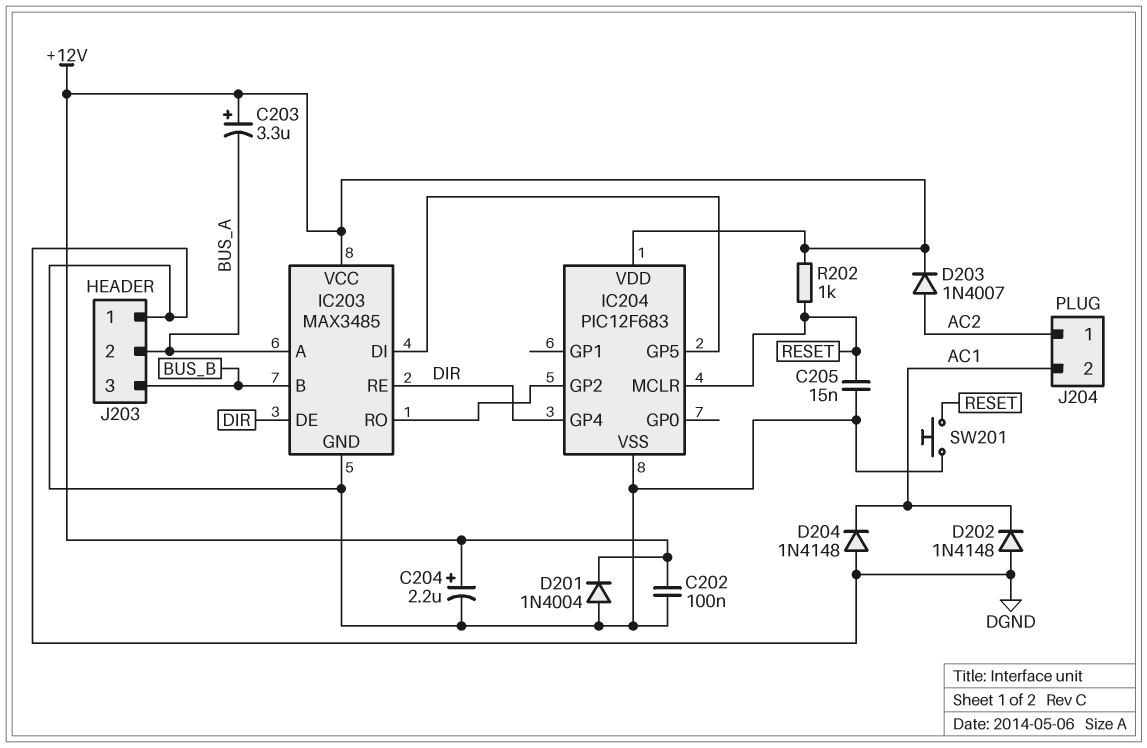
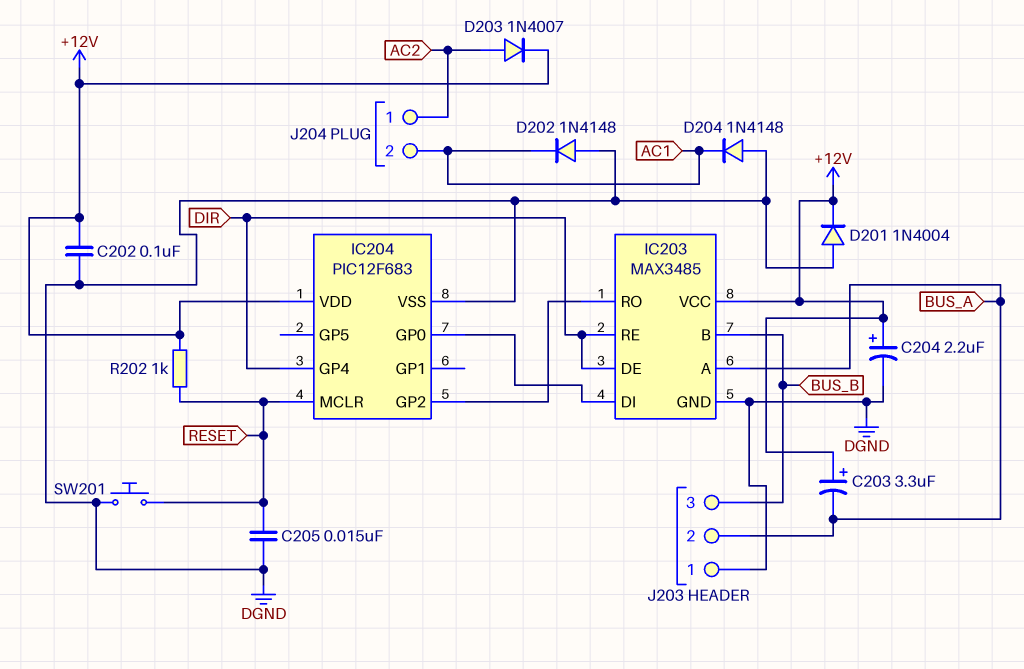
IC204 pin GP0: none -> IC203/DI
IC204 pin GP5: IC203/DI -> none

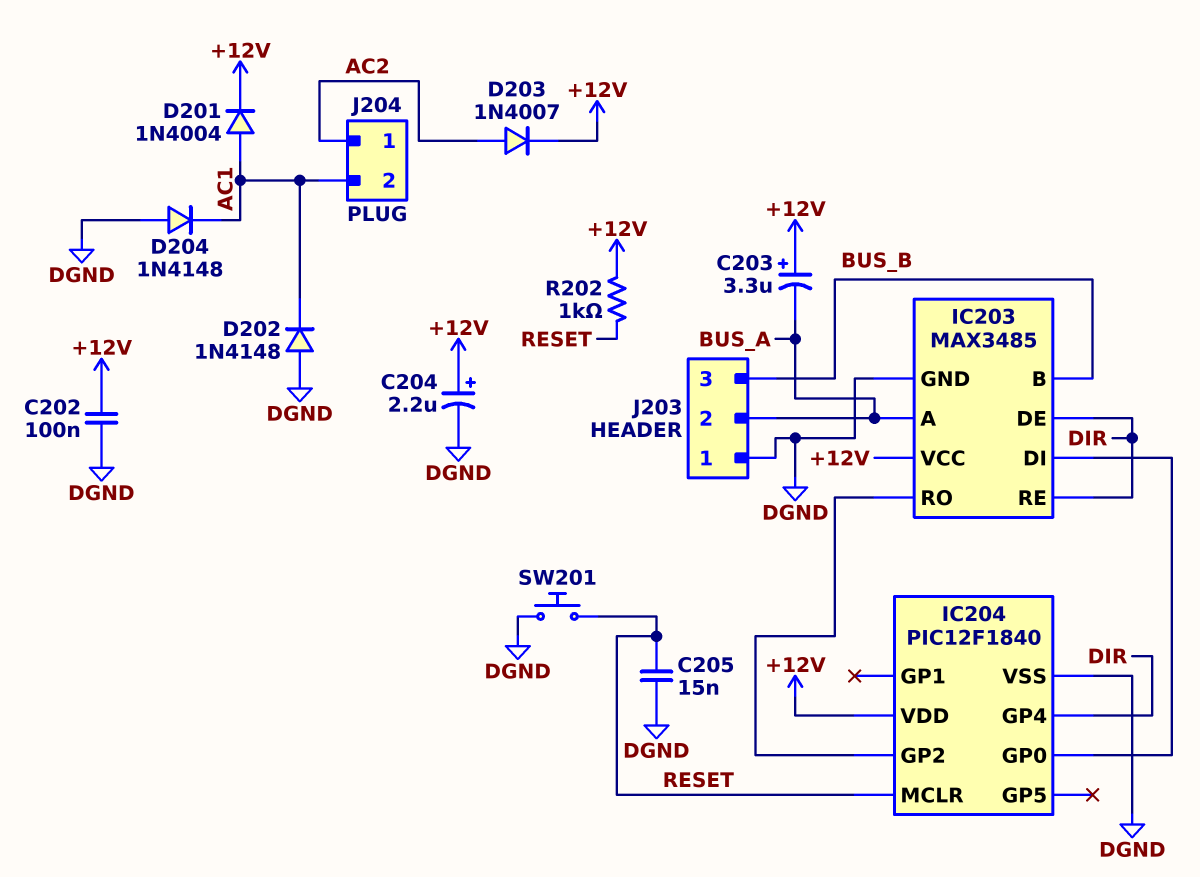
D201: diode 1N4004 (A DGND, K +12V) -> diode 1N4004 (A AC1, K +12V)
IC204: PIC12F683 -> PIC12F1840

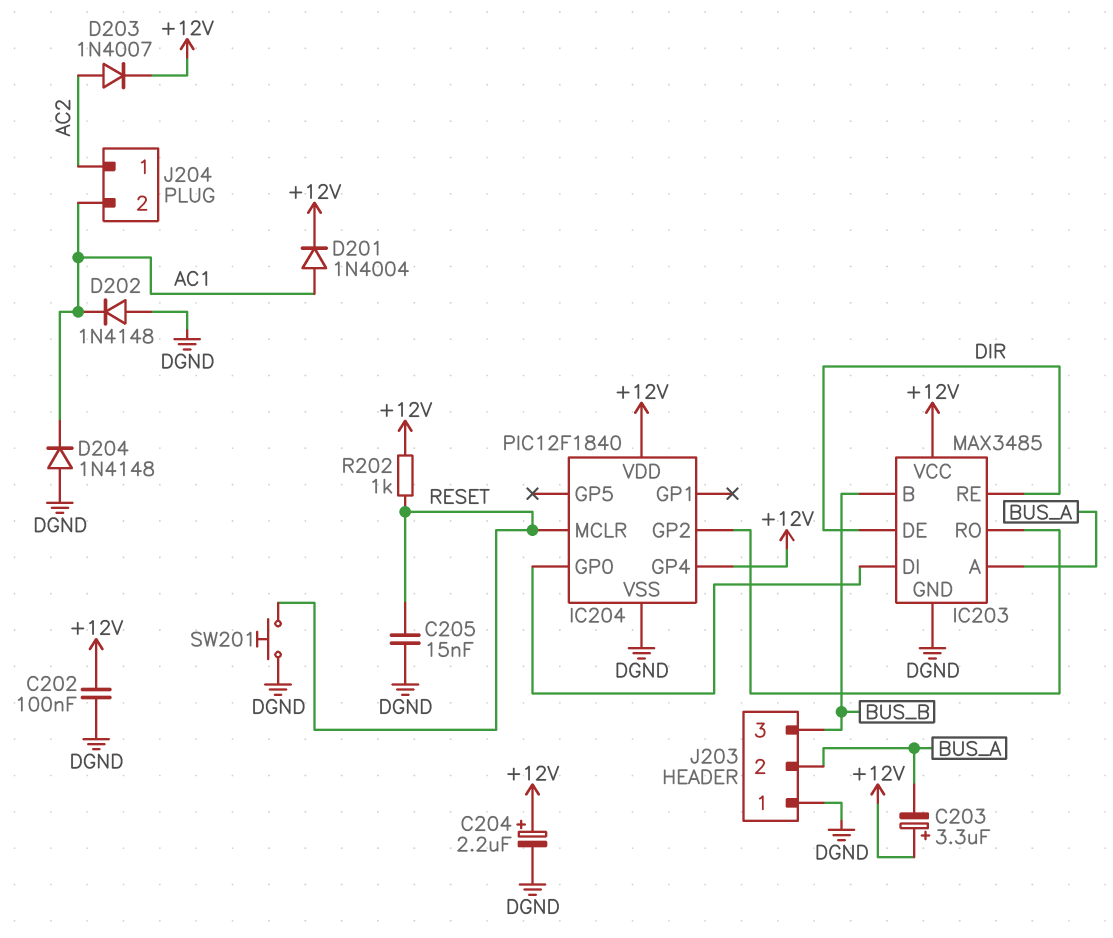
IC204 pin GP4: DIR -> +12V

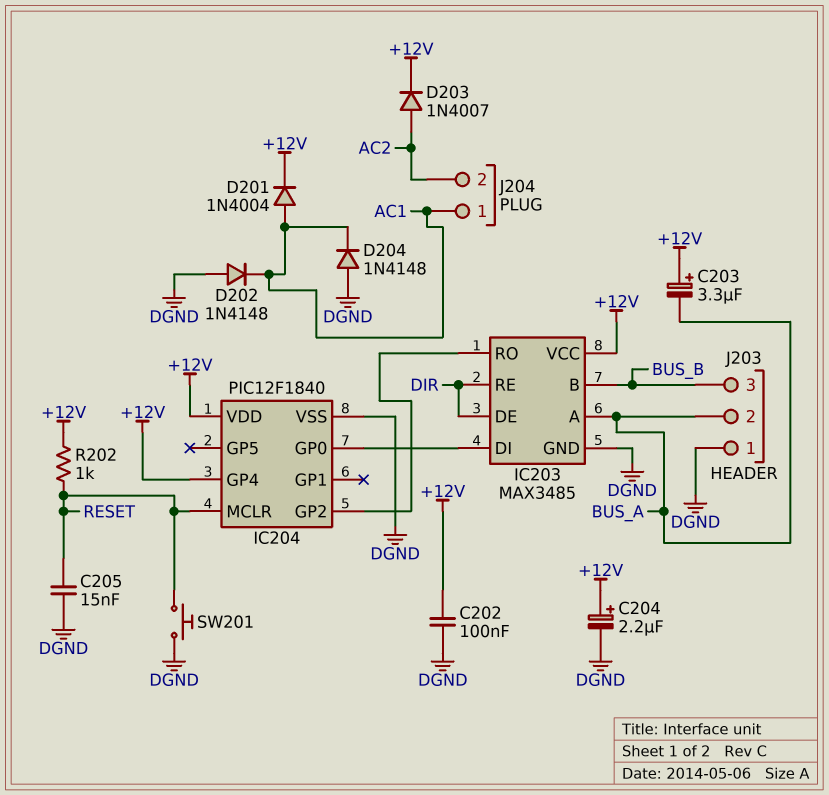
J204 pin 1: AC2 -> AC1
J204 pin 2: AC1 -> AC2

